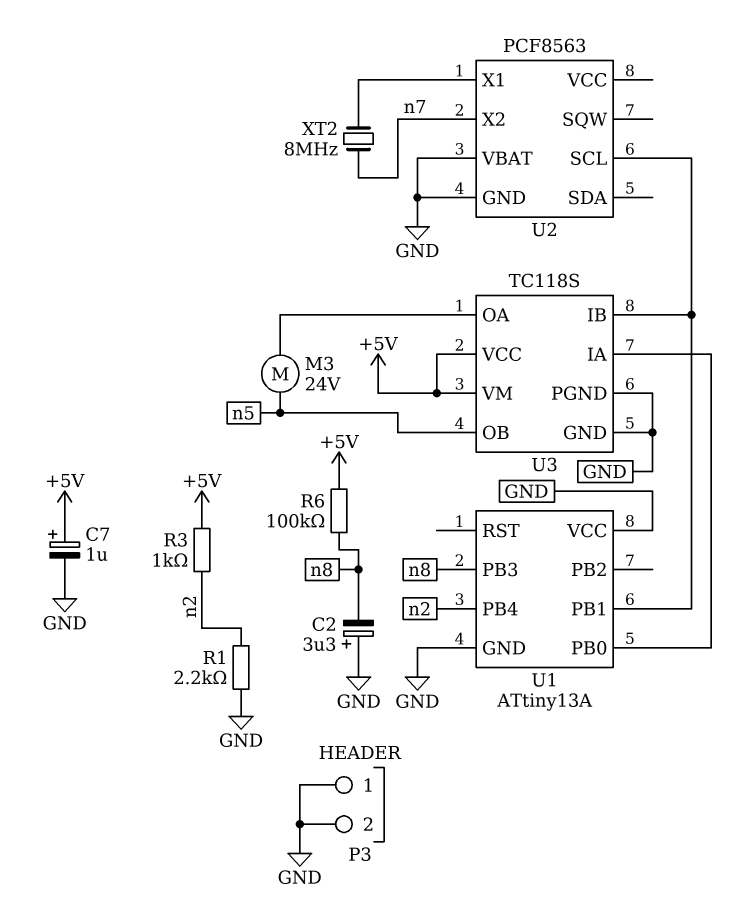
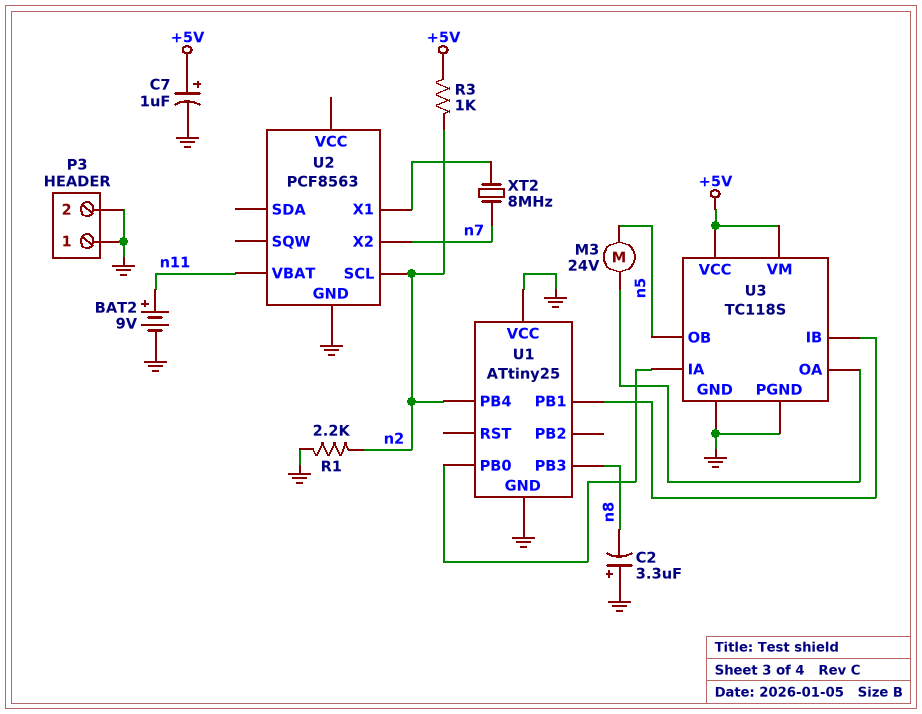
BAT2: none -> 9V (plus n11, minus GND)
R6: 100k (+5V, n8) -> none
U1: ATtiny13A -> ATtiny25
U2 pin SCL: U1/PB1 -> n2
U2 pin VBAT: GND -> n11

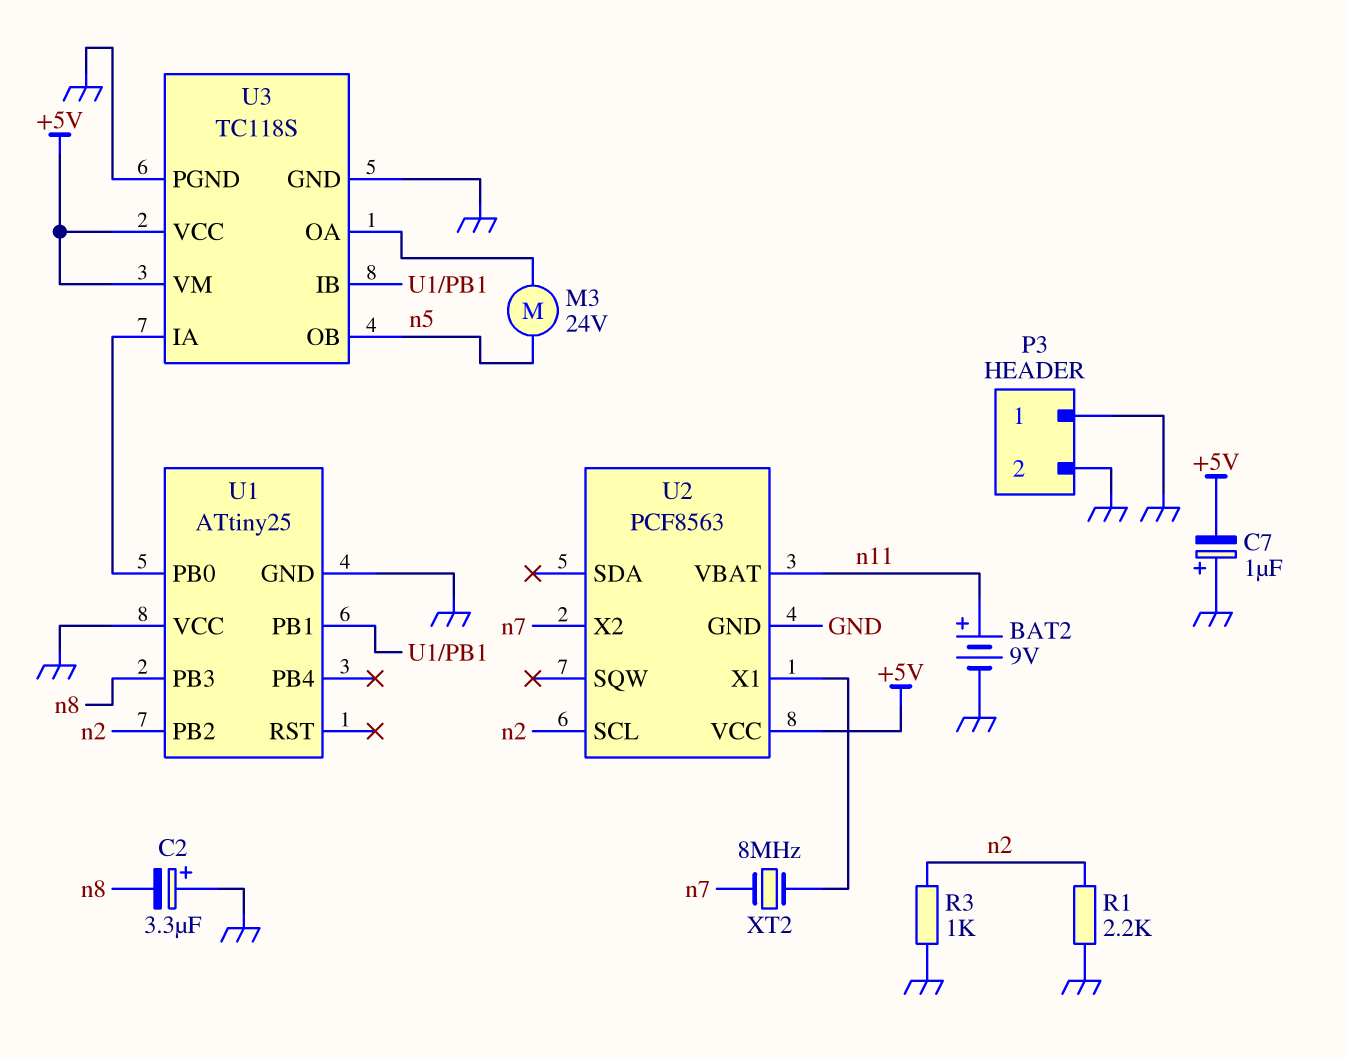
C7: 1uF (plus +5V, minus GND) -> 1uF (plus GND, minus +5V)
R3: 1k (+5V, n2) -> 1k (GND, n2)
U1 pin PB2: none -> n2
U1 pin PB4: n2 -> none
U2 pin VCC: none -> +5V

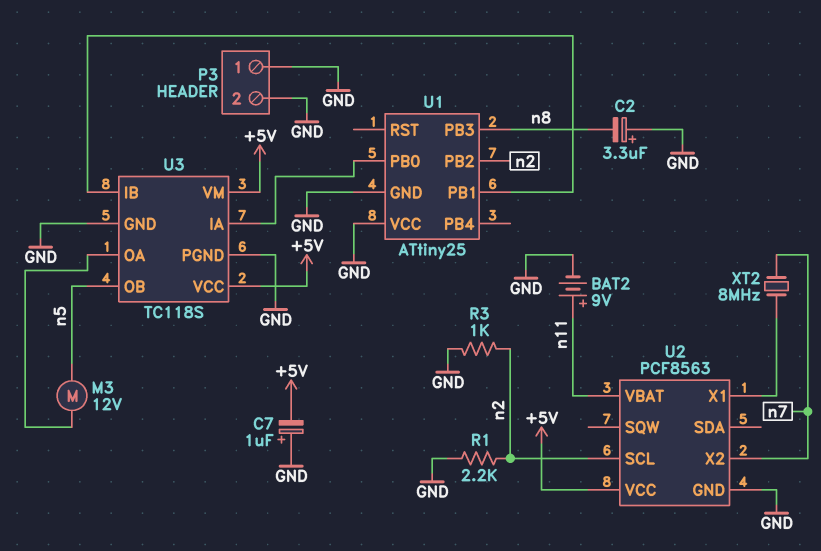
M3: motor 24V (U3/OA, n5) -> motor 12V (U3/OA, n5)

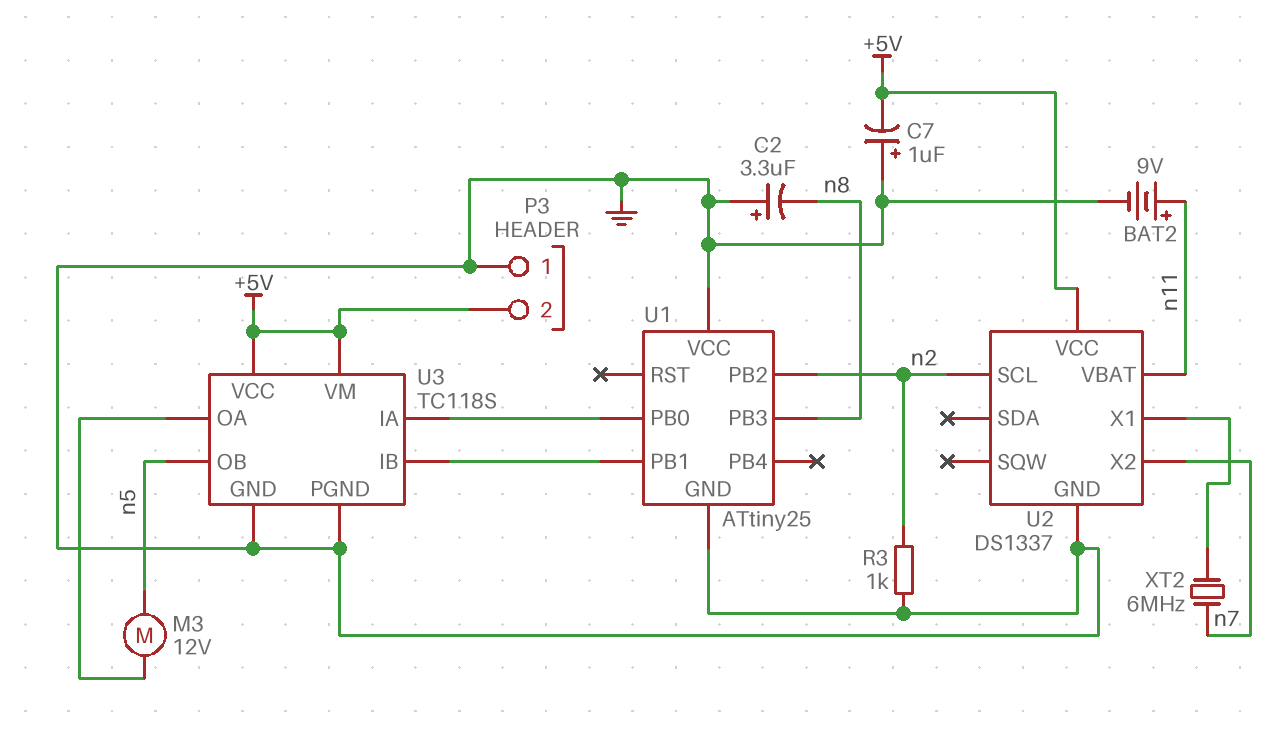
P3 pin 2: GND -> +5V
R1: 2.2k (GND, n2) -> none
U2: PCF8563 -> DS1337
XT2: 8MHz (U2/X1, n7) -> 6MHz (U2/X1, n7)

